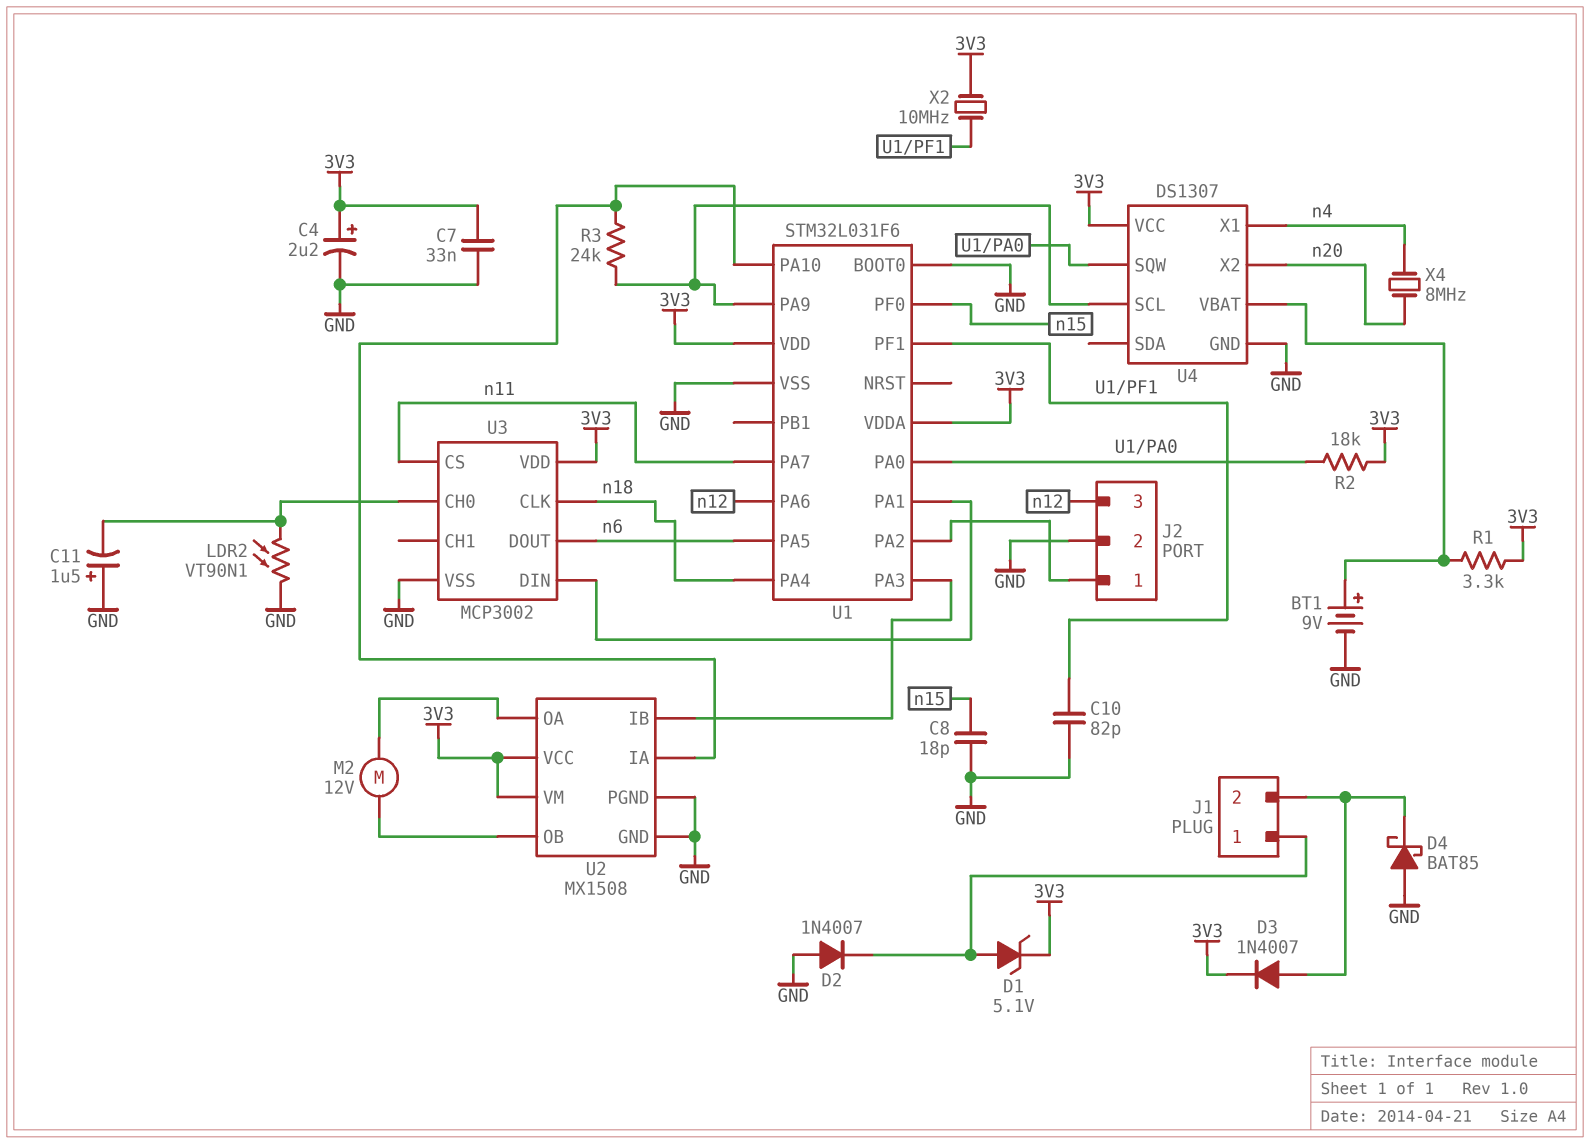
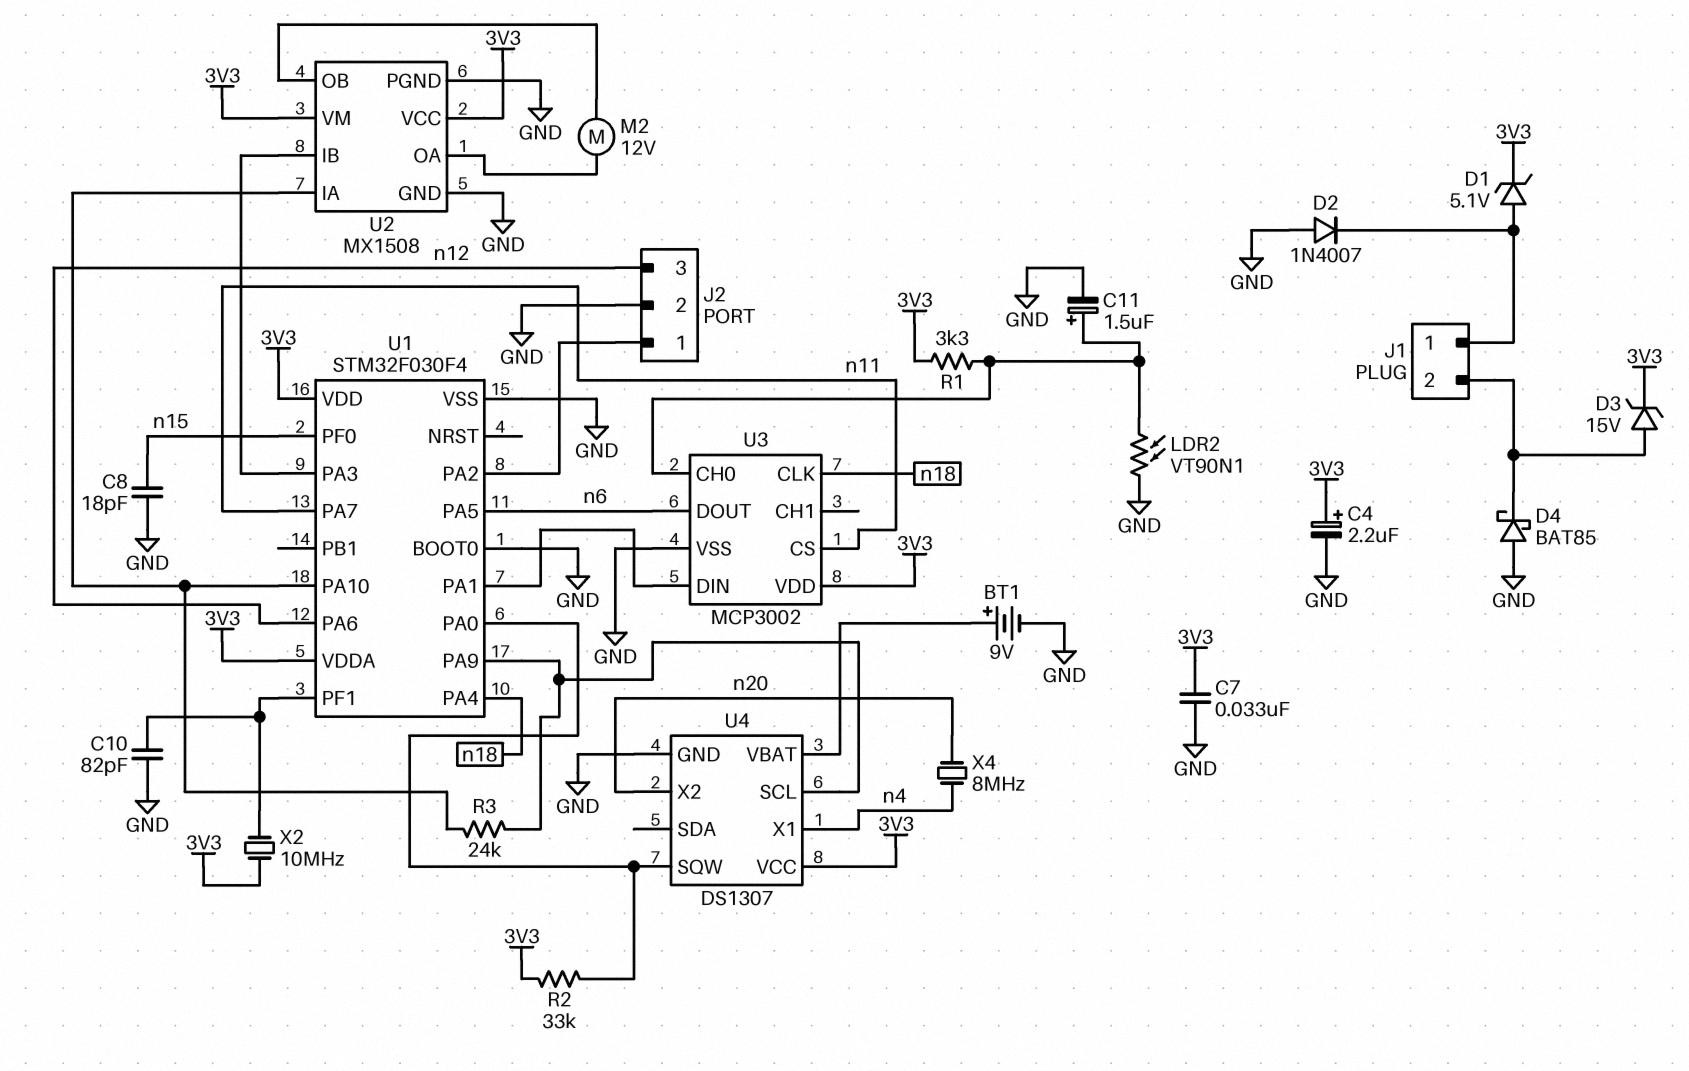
C11: 1.5uF (plus GND, minus U3/CH0) -> 1.5uF (plus U3/CH0, minus GND)
D3: diode 1N4007 (A J1/2, K 3V3) -> zener 15V (A J1/2, K 3V3)
R1: 3.3k (3V3, U4/VBAT) -> 3.3k (3V3, U3/CH0)
R2: 18k (3V3, U1/PA0) -> 33k (3V3, U1/PA0)
U1: STM32L031F6 -> STM32F030F4

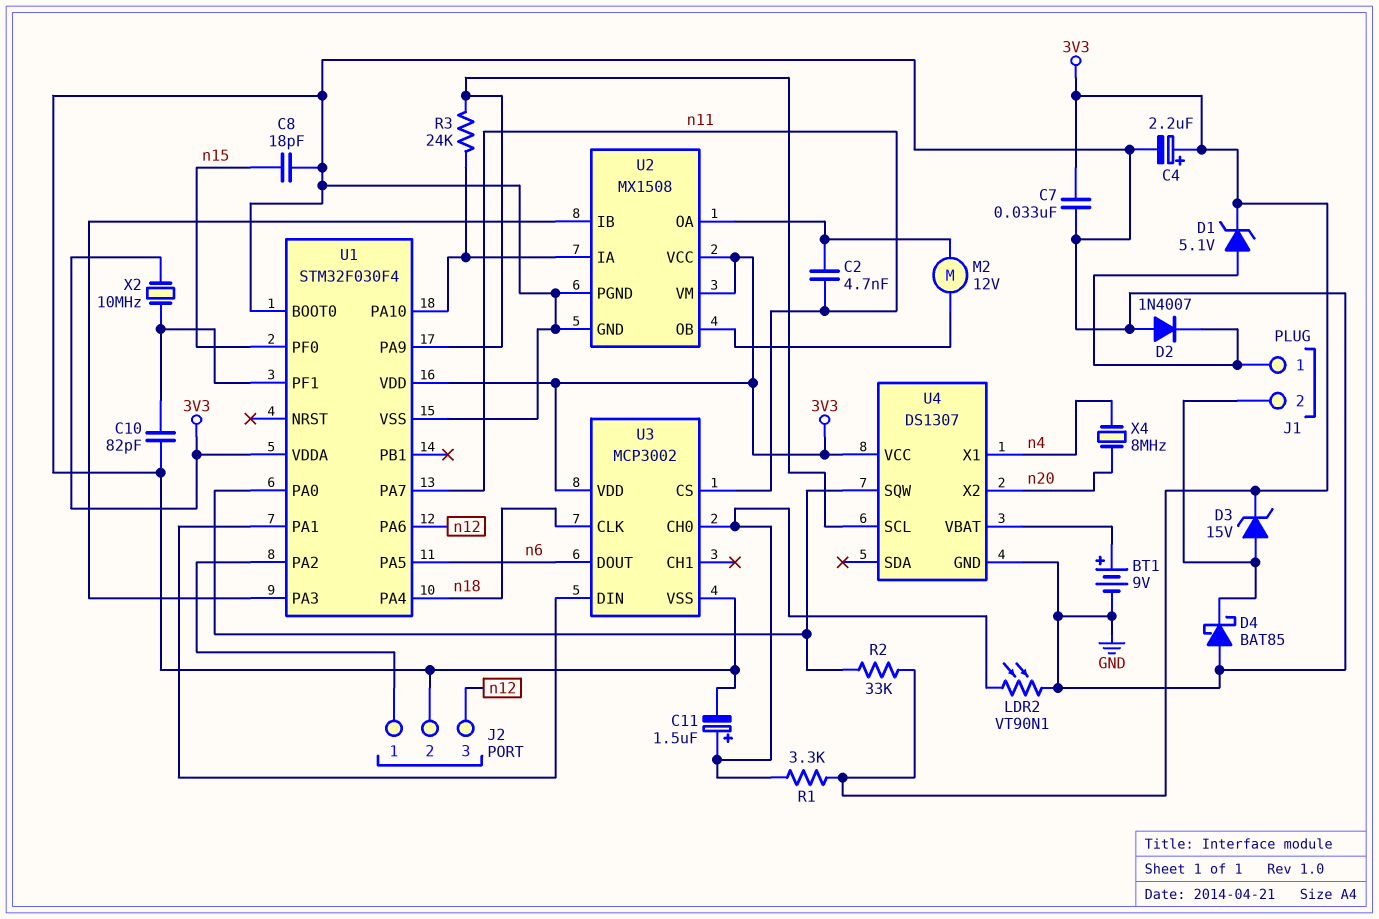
C2: none -> 4.7nF (U2/OA, n11)

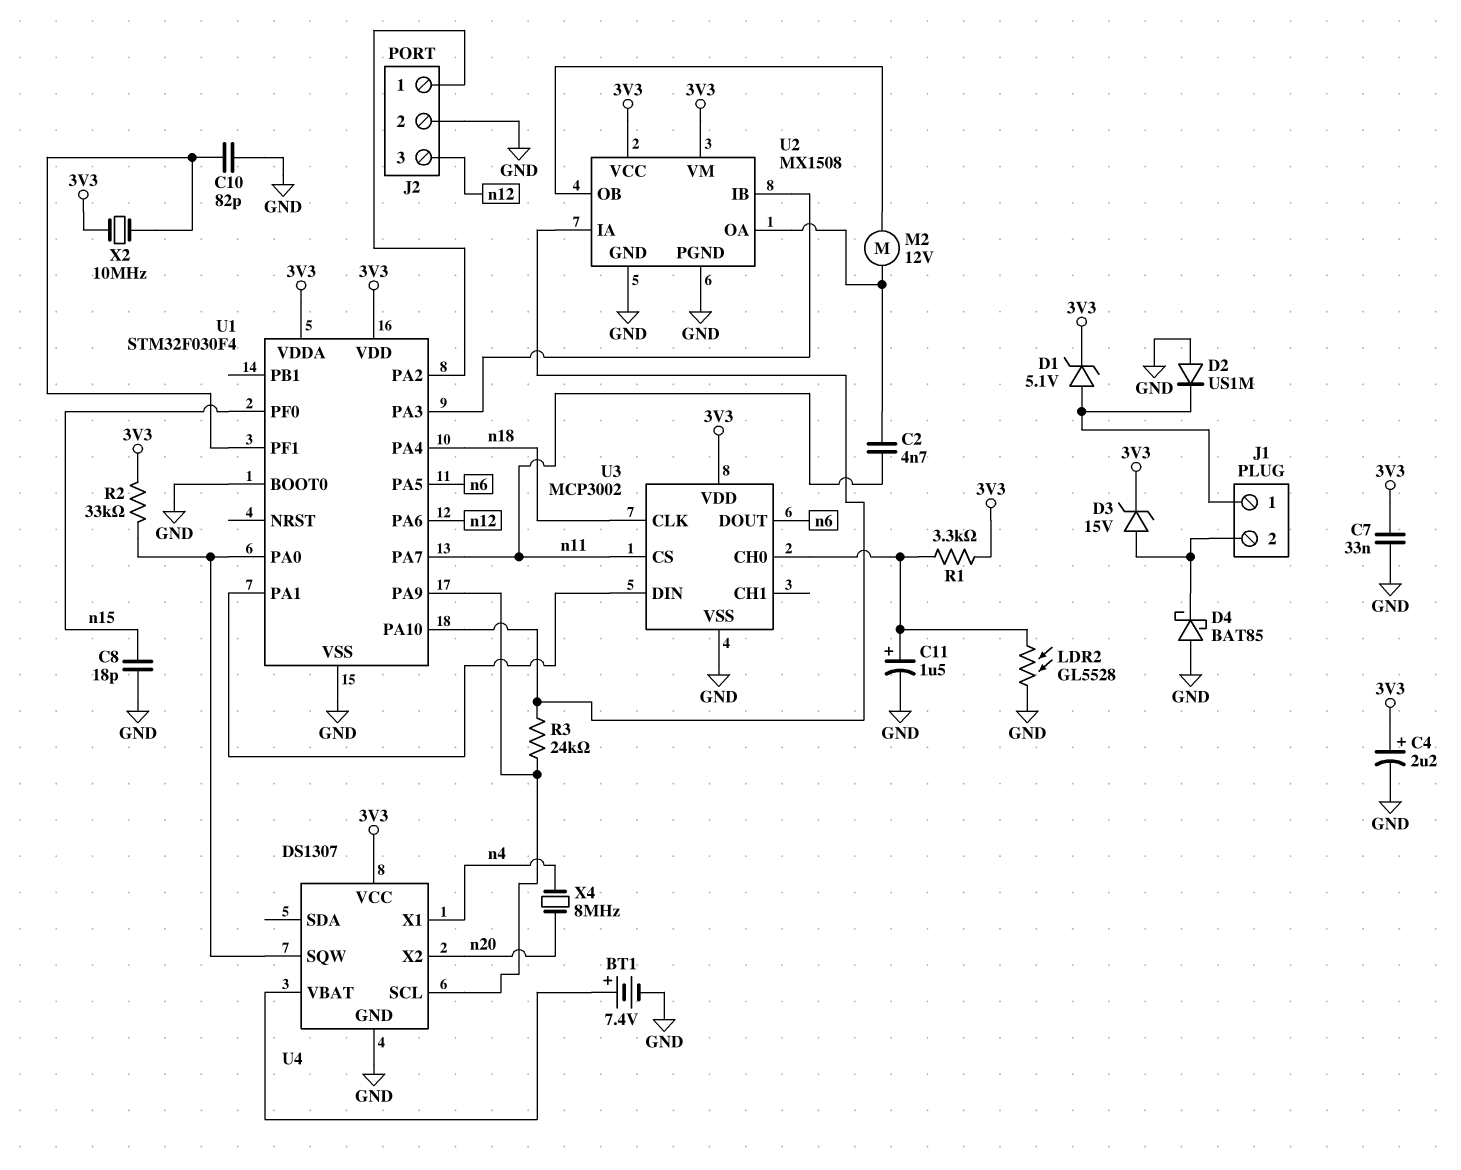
BT1: 9V (plus U4/VBAT, minus GND) -> 7.4V (plus U4/VBAT, minus GND)
D2: diode 1N4007 (A GND, K J1/1) -> diode US1M (A GND, K J1/1)
LDR2: VT90N1 (GND, U3/CH0) -> GL5528 (GND, U3/CH0)

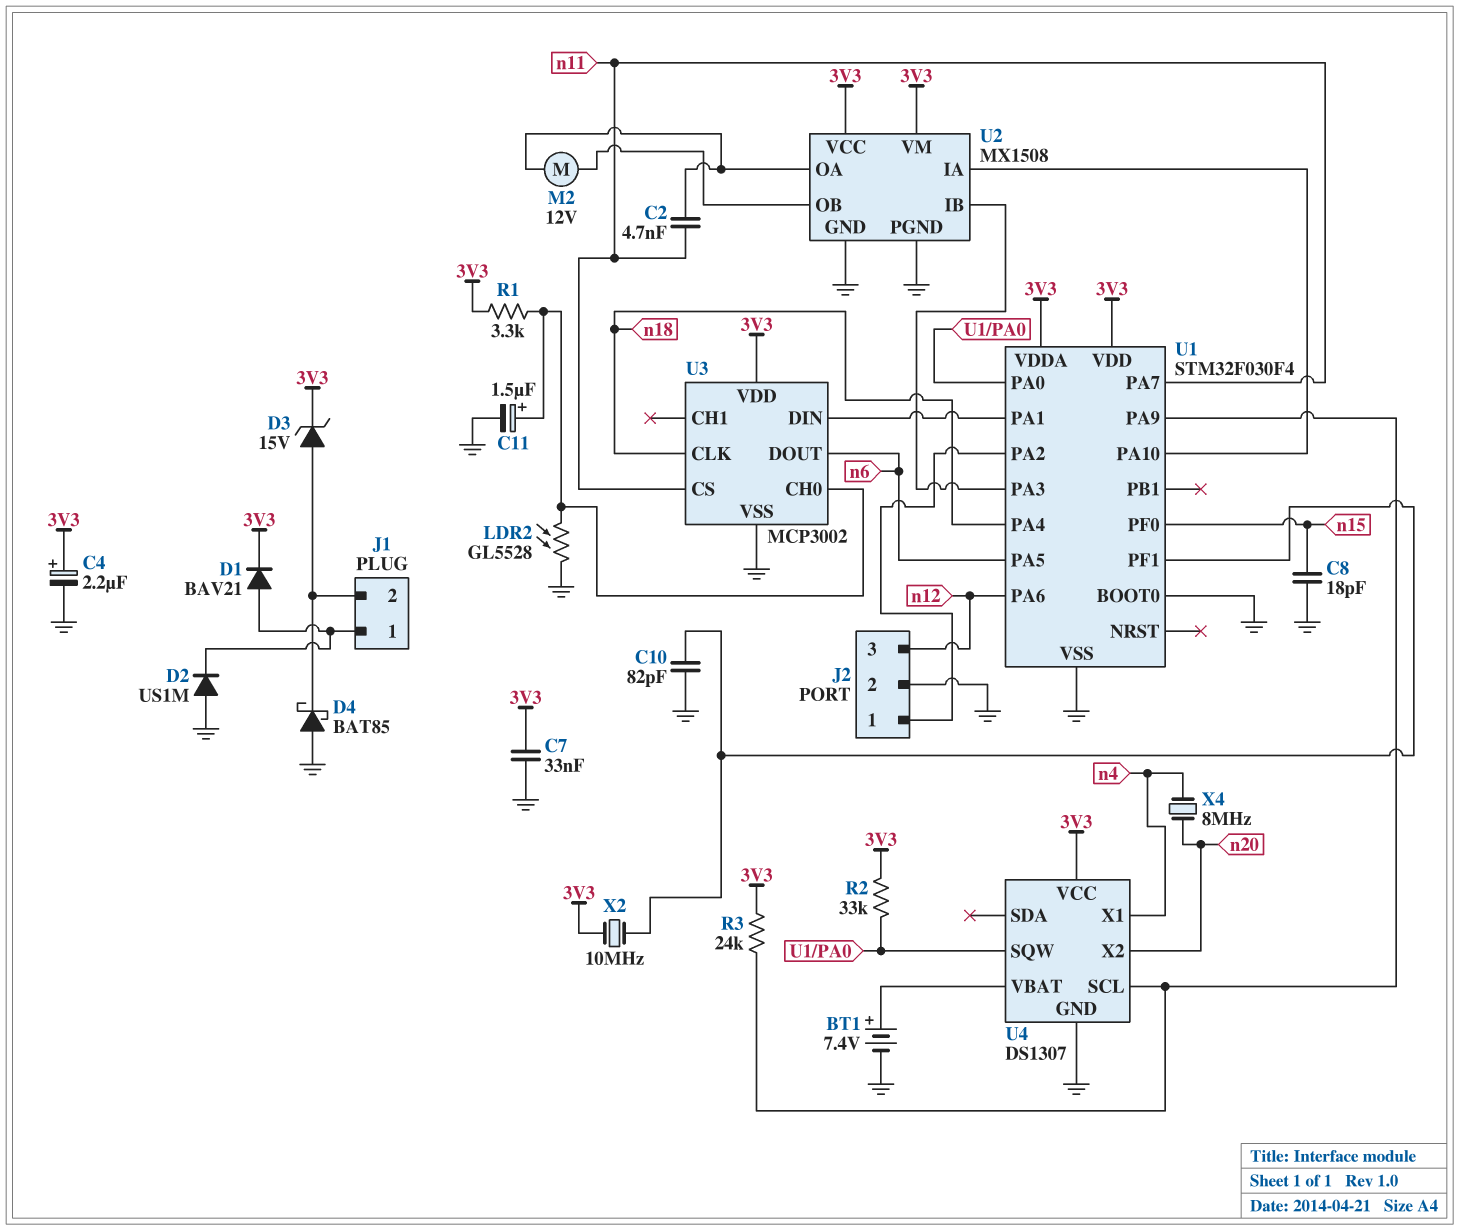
D1: zener 5.1V (A J1/1, K 3V3) -> diode BAV21 (A J1/1, K 3V3)
R3: 24k (U1/PA9, U1/PA10) -> 24k (3V3, U1/PA9)

